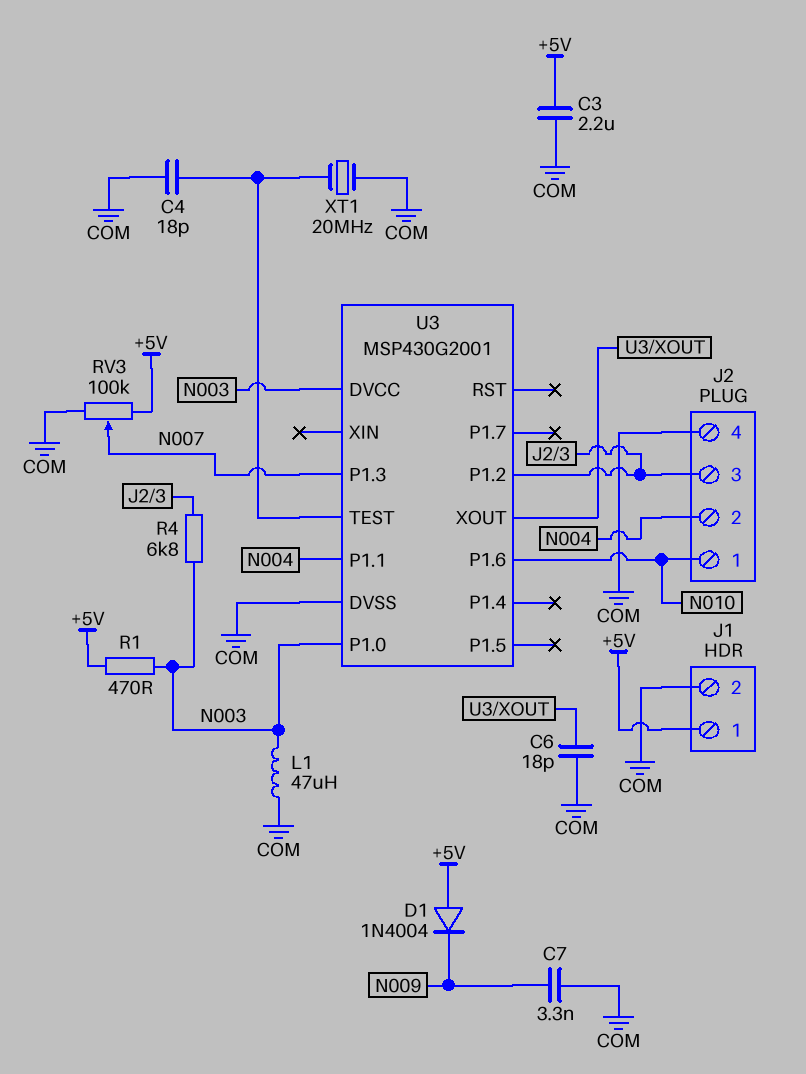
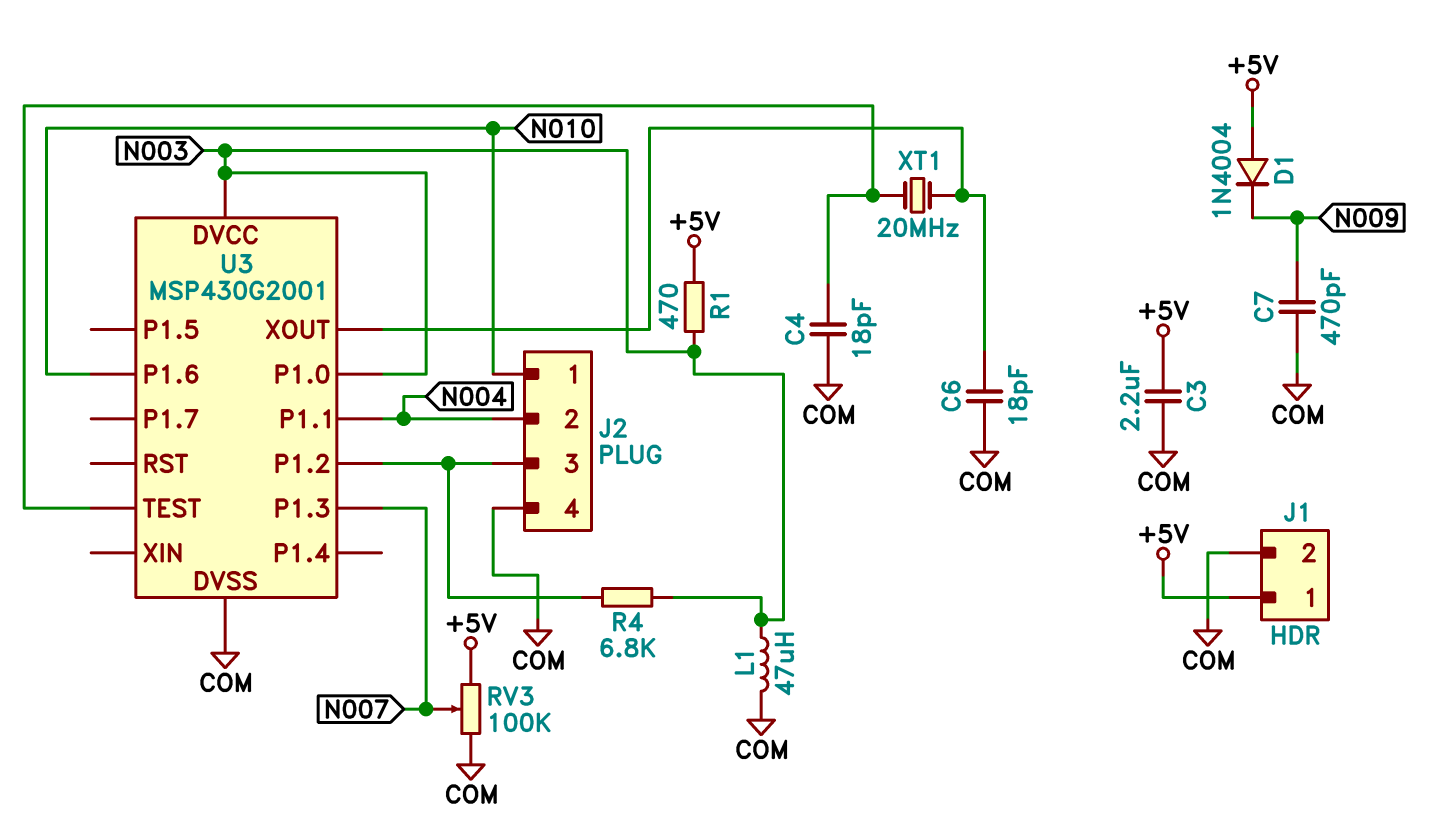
C7: 3.3nF (COM, N009) -> 470pF (COM, N009)
XT1: 20MHz (COM, U3/TEST) -> 20MHz (U3/TEST, U3/XOUT)

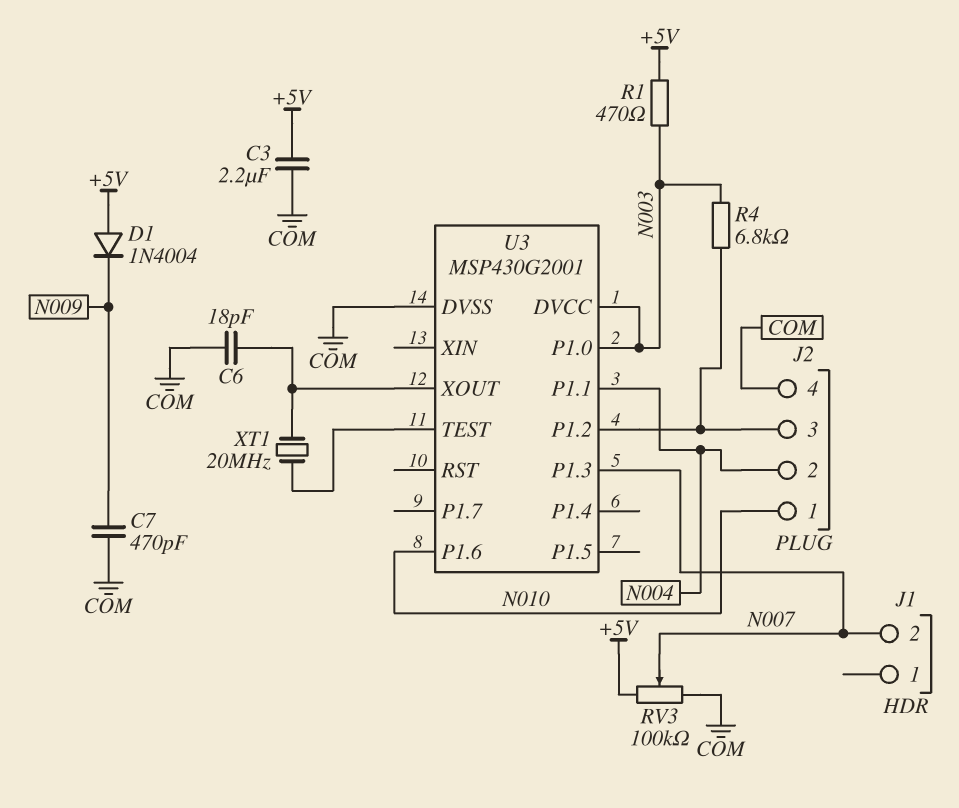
C4: 18pF (COM, U3/TEST) -> none
J1 pin 1: +5V -> none
J1 pin 2: COM -> N007
L1: 47uH (COM, N003) -> none

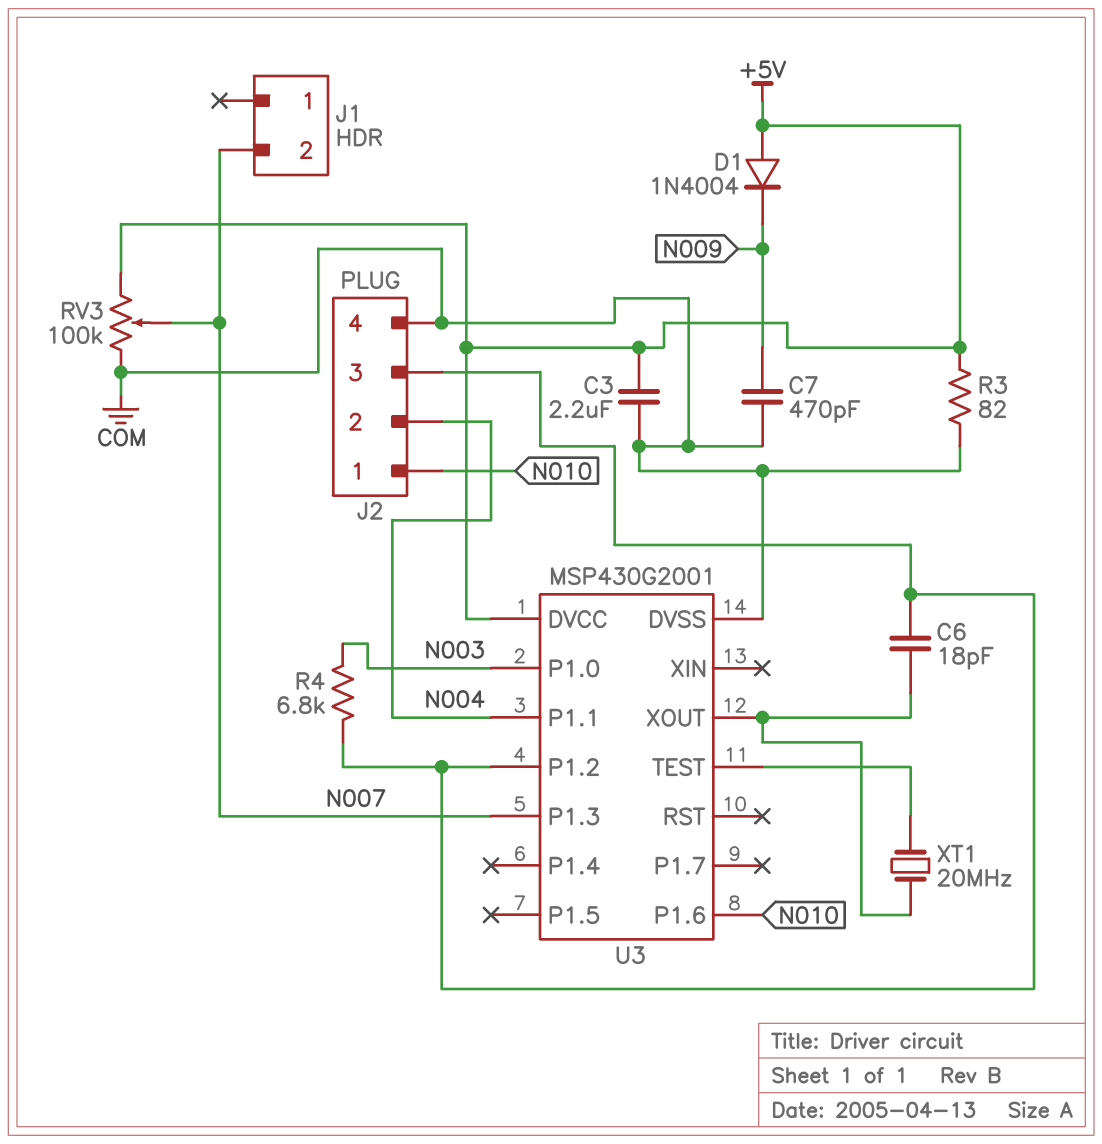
C6: 18pF (COM, U3/XOUT) -> 18pF (J2/3, U3/XOUT)
R1: 470 (+5V, N003) -> none
R3: none -> 82 (+5V, COM)
U3 pin DVCC: N003 -> +5V

